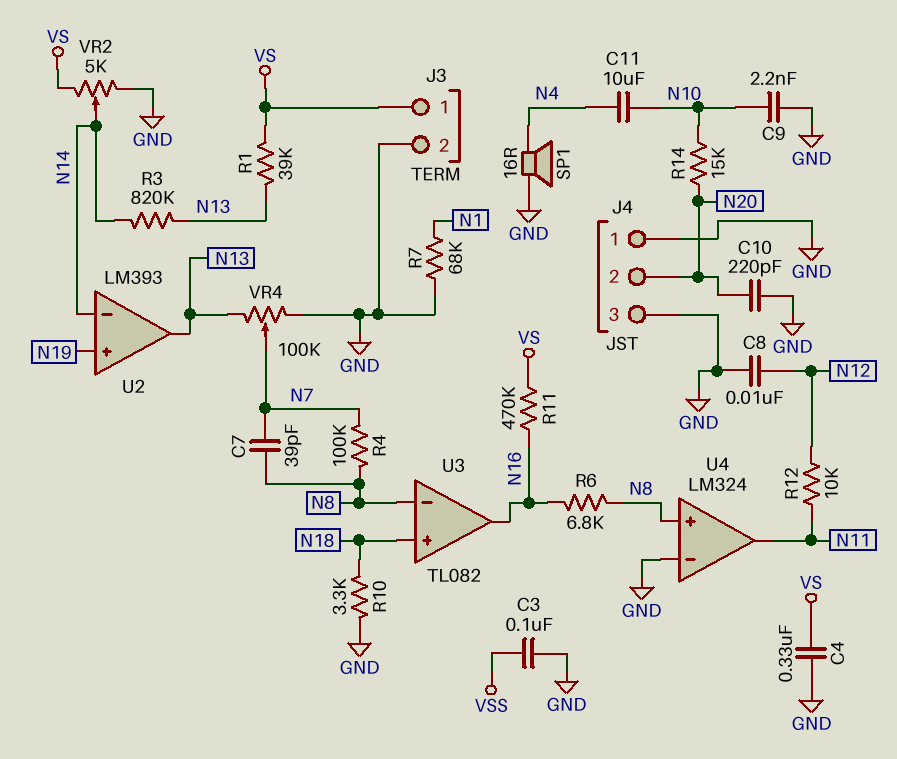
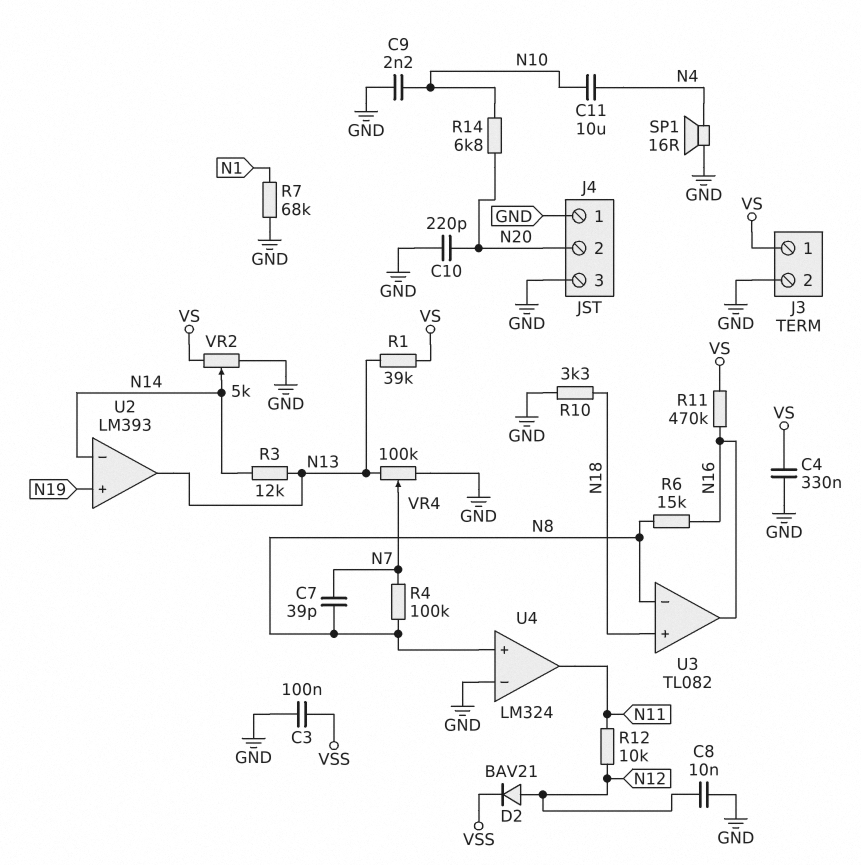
D2: none -> diode BAV21 (A N12, K VSS)
R3: 820k (N13, N14) -> 12k (N13, N14)
R6: 6.8k (N8, N16) -> 15k (N8, N16)
R14: 15k (N10, N20) -> 6.8k (N10, N20)

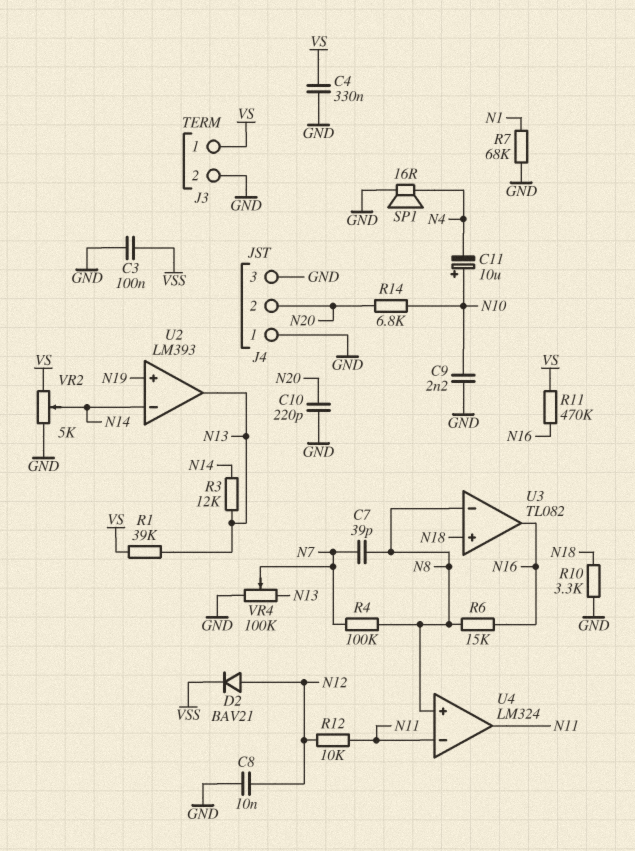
C11: 10uF (N4, N10) -> 10uF (plus N10, minus N4)
U4 pin in-: GND -> N11

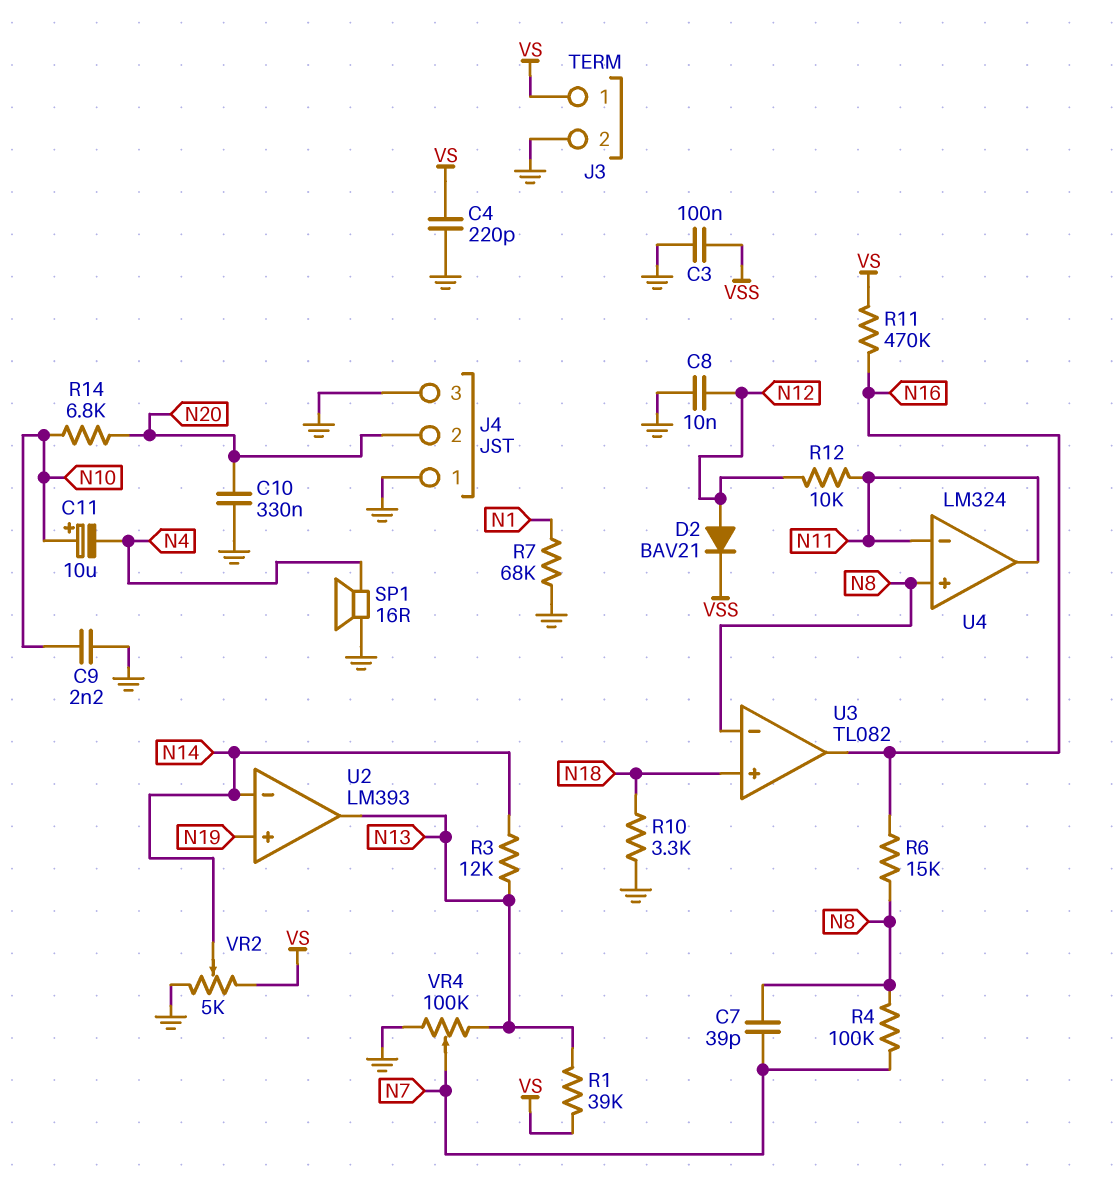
C4: 330nF (GND, VS) -> 220pF (GND, VS)
C10: 220pF (GND, N20) -> 330nF (GND, N20)

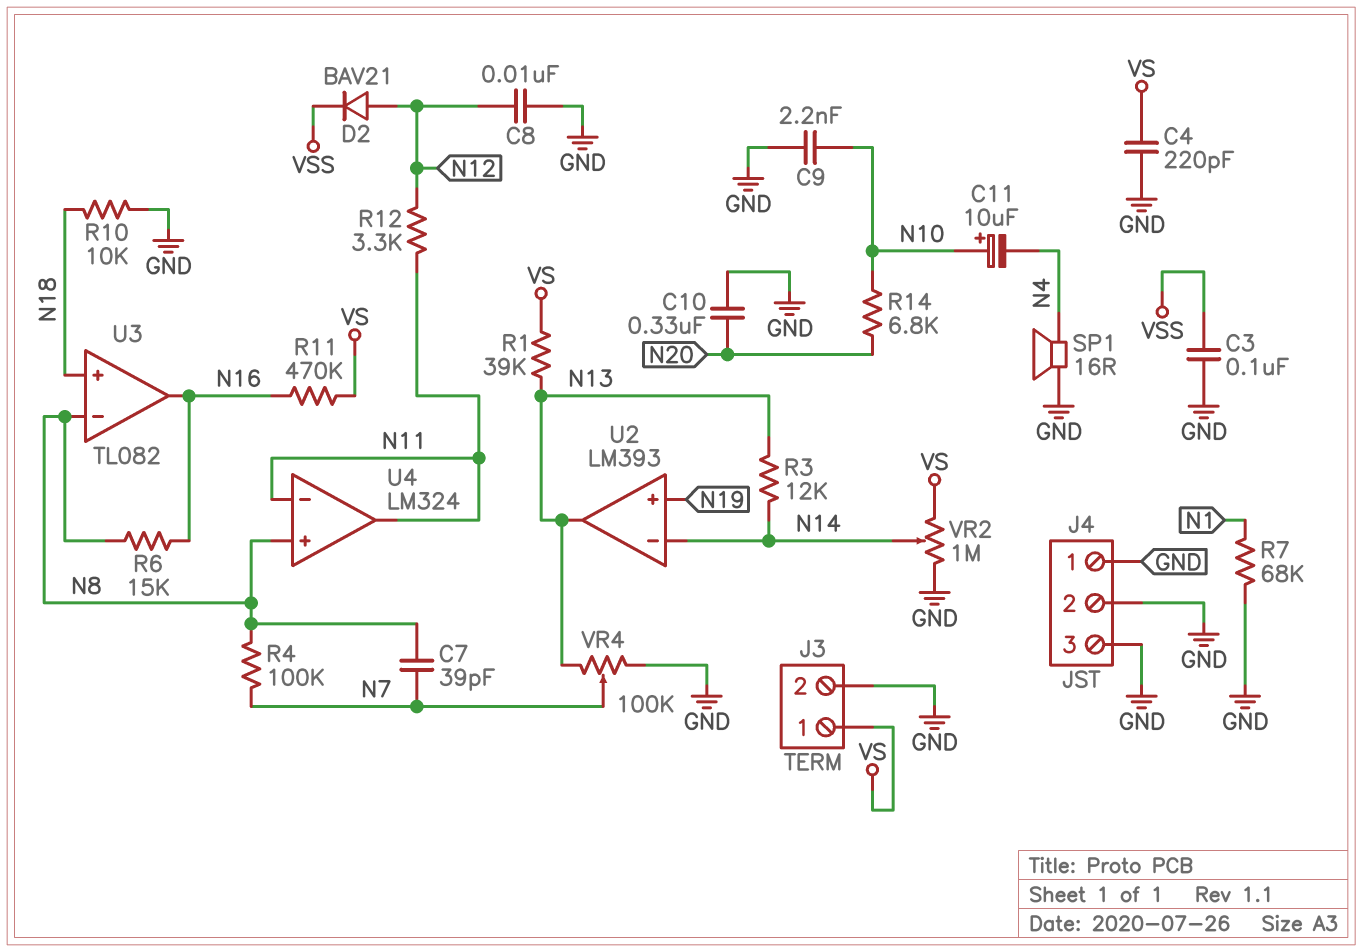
J4 pin 2: N20 -> GND
R10: 3.3k (GND, N18) -> 10k (GND, N18)
R12: 10k (N11, N12) -> 3.3k (N11, N12)
VR2: 5k (GND, VS, wiper N14) -> 1M (GND, VS, wiper N14)

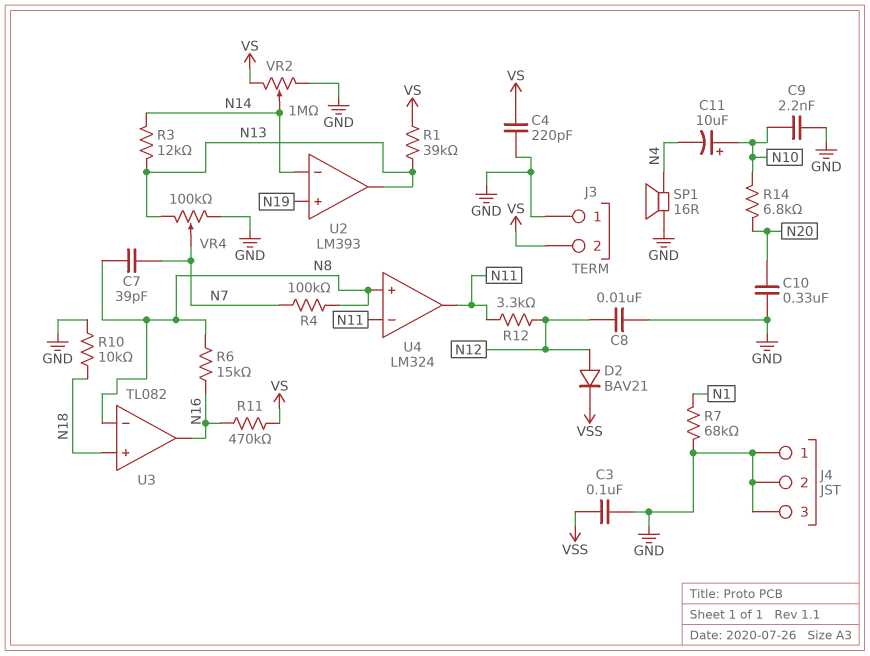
J3 pin 1: VS -> GND
J3 pin 2: GND -> VS

